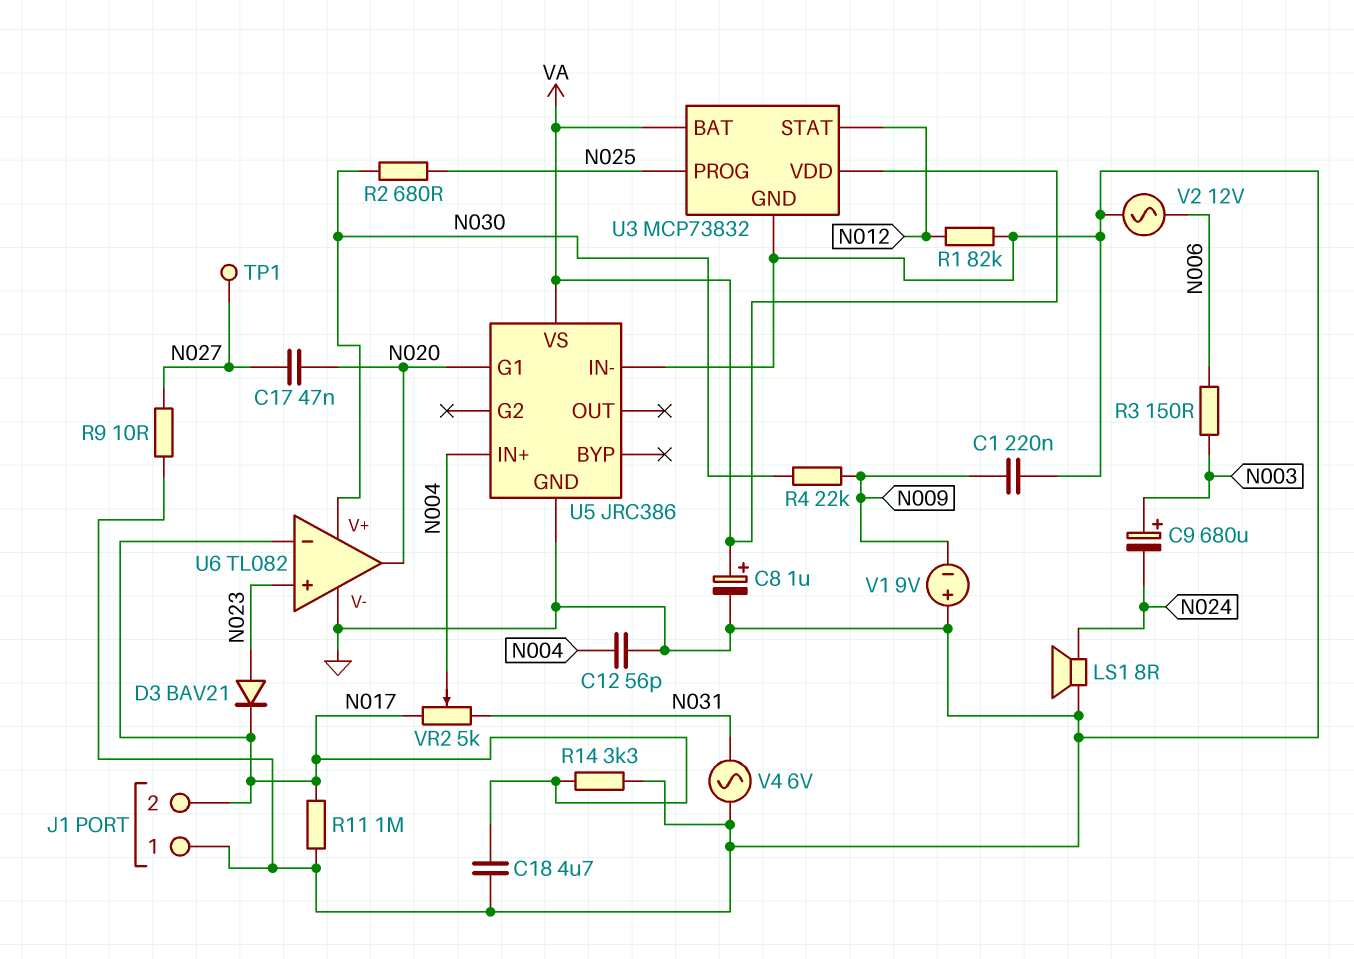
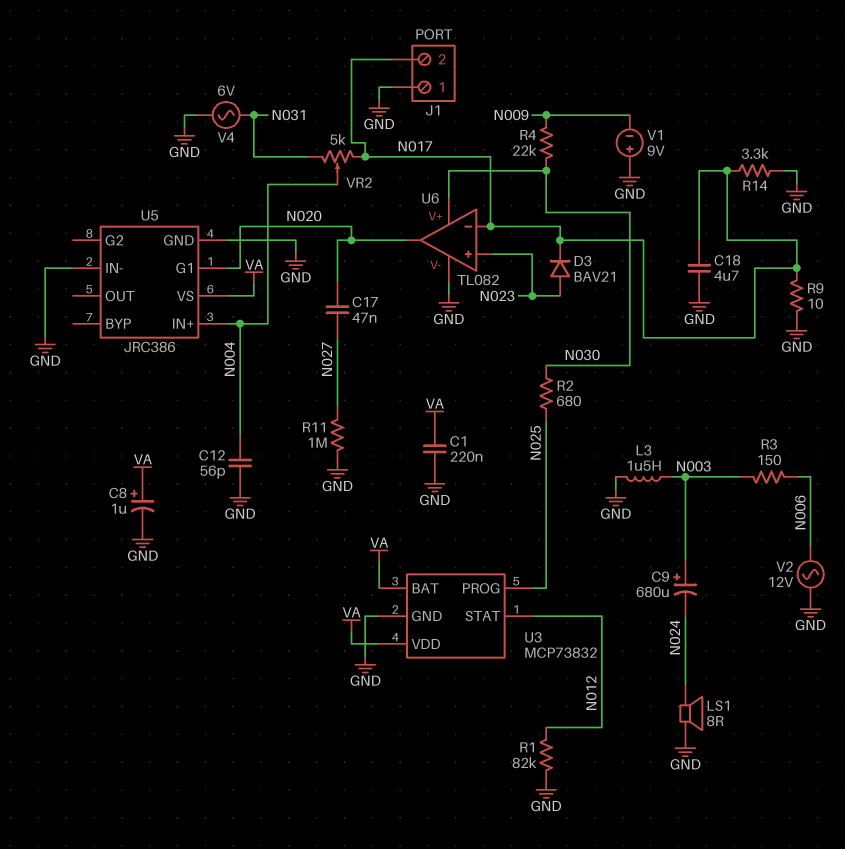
C1: 220nF (GND, N009) -> 220nF (GND, VA)
L3: none -> 1.5uH (GND, N003)
R9: 10 (GND, N027) -> 10 (GND, N017)
R11: 1M (GND, N017) -> 1M (GND, N027)
TP1: test point (N027) -> none

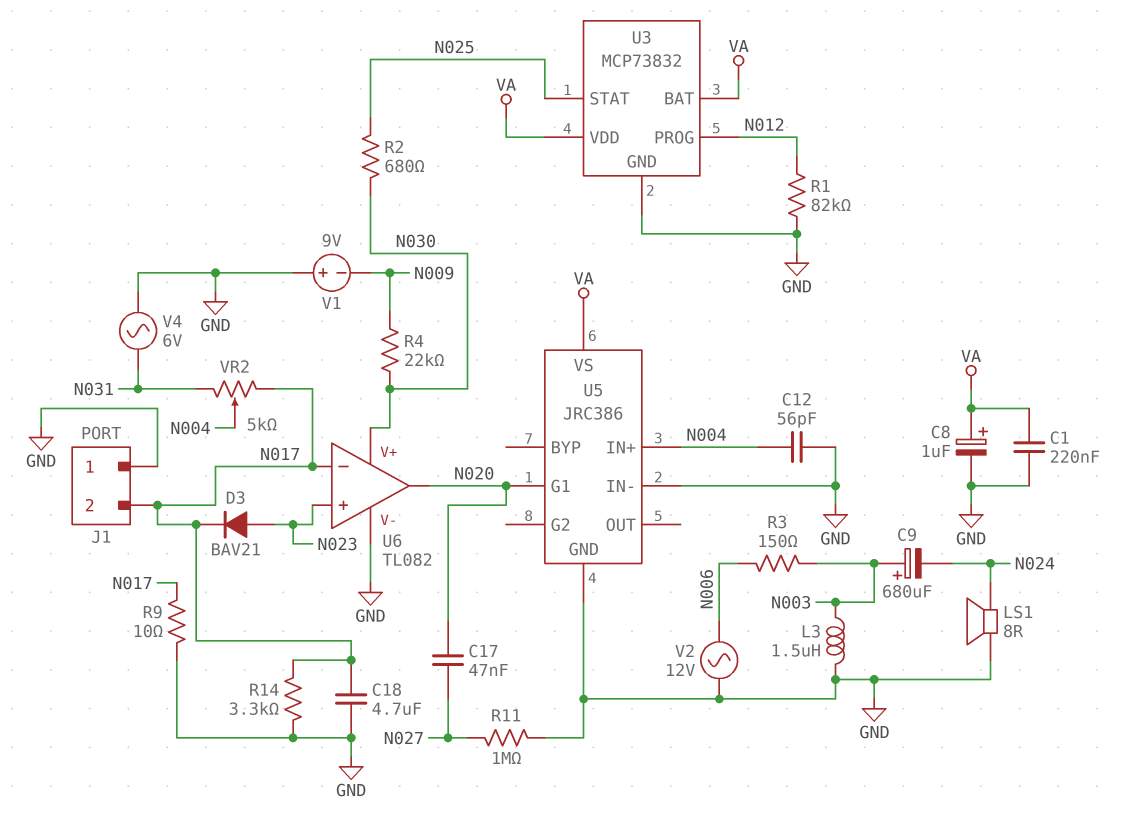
U3 pin PROG: N025 -> N012
U3 pin STAT: N012 -> N025

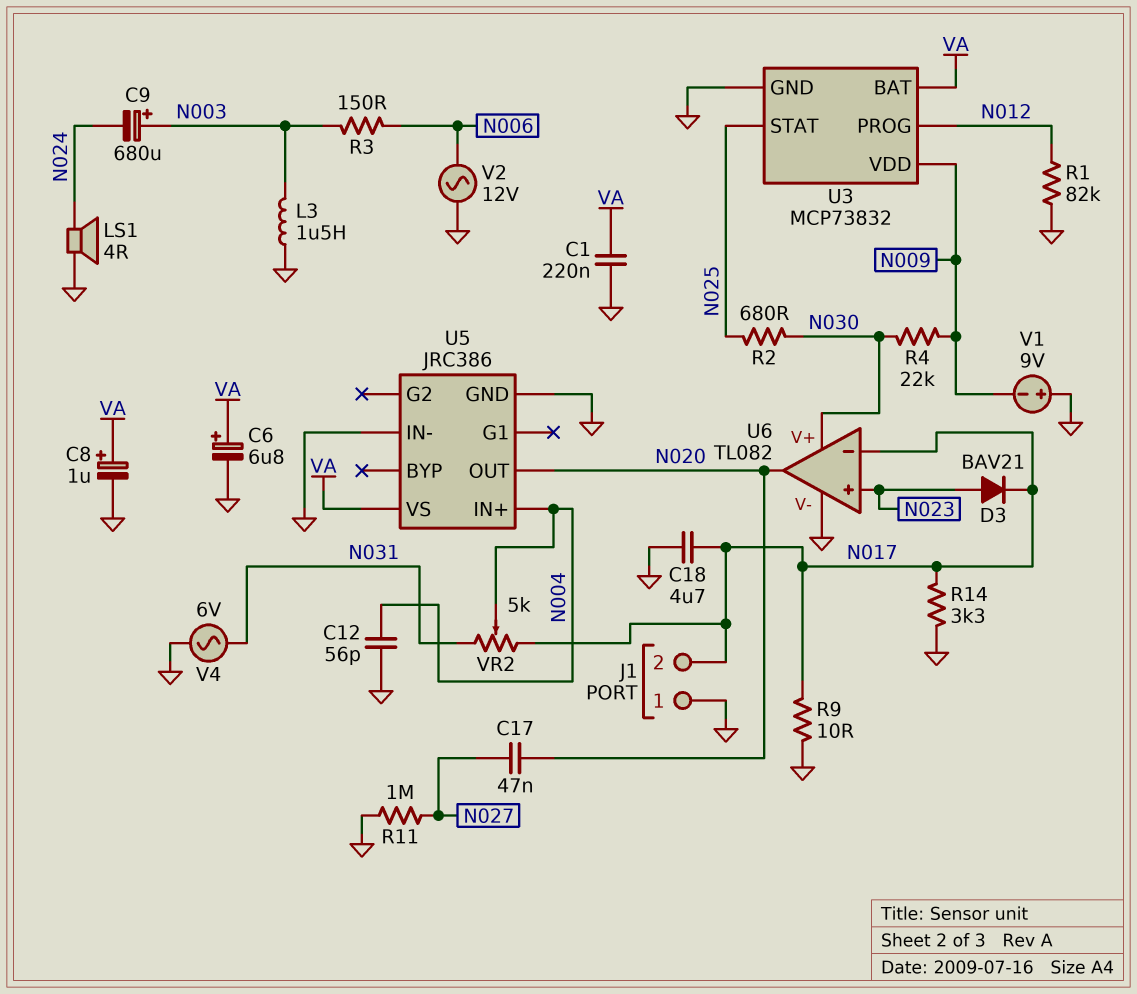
C6: none -> 6.8uF (plus VA, minus GND)
LS1: speaker 8R (GND, N024) -> speaker 4R (GND, N024)
U3 pin VDD: VA -> N009
U5 pin G1: N020 -> none
U5 pin OUT: none -> N020

